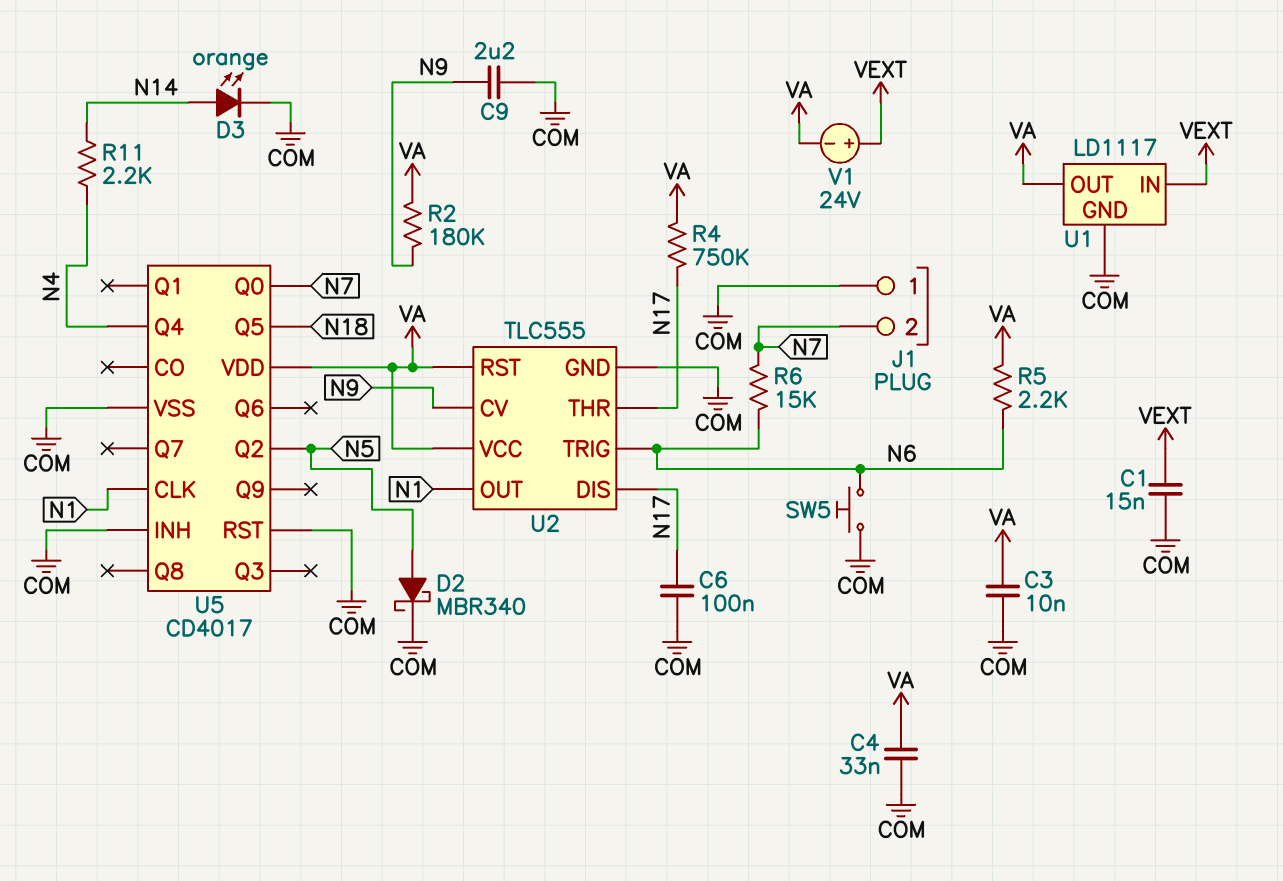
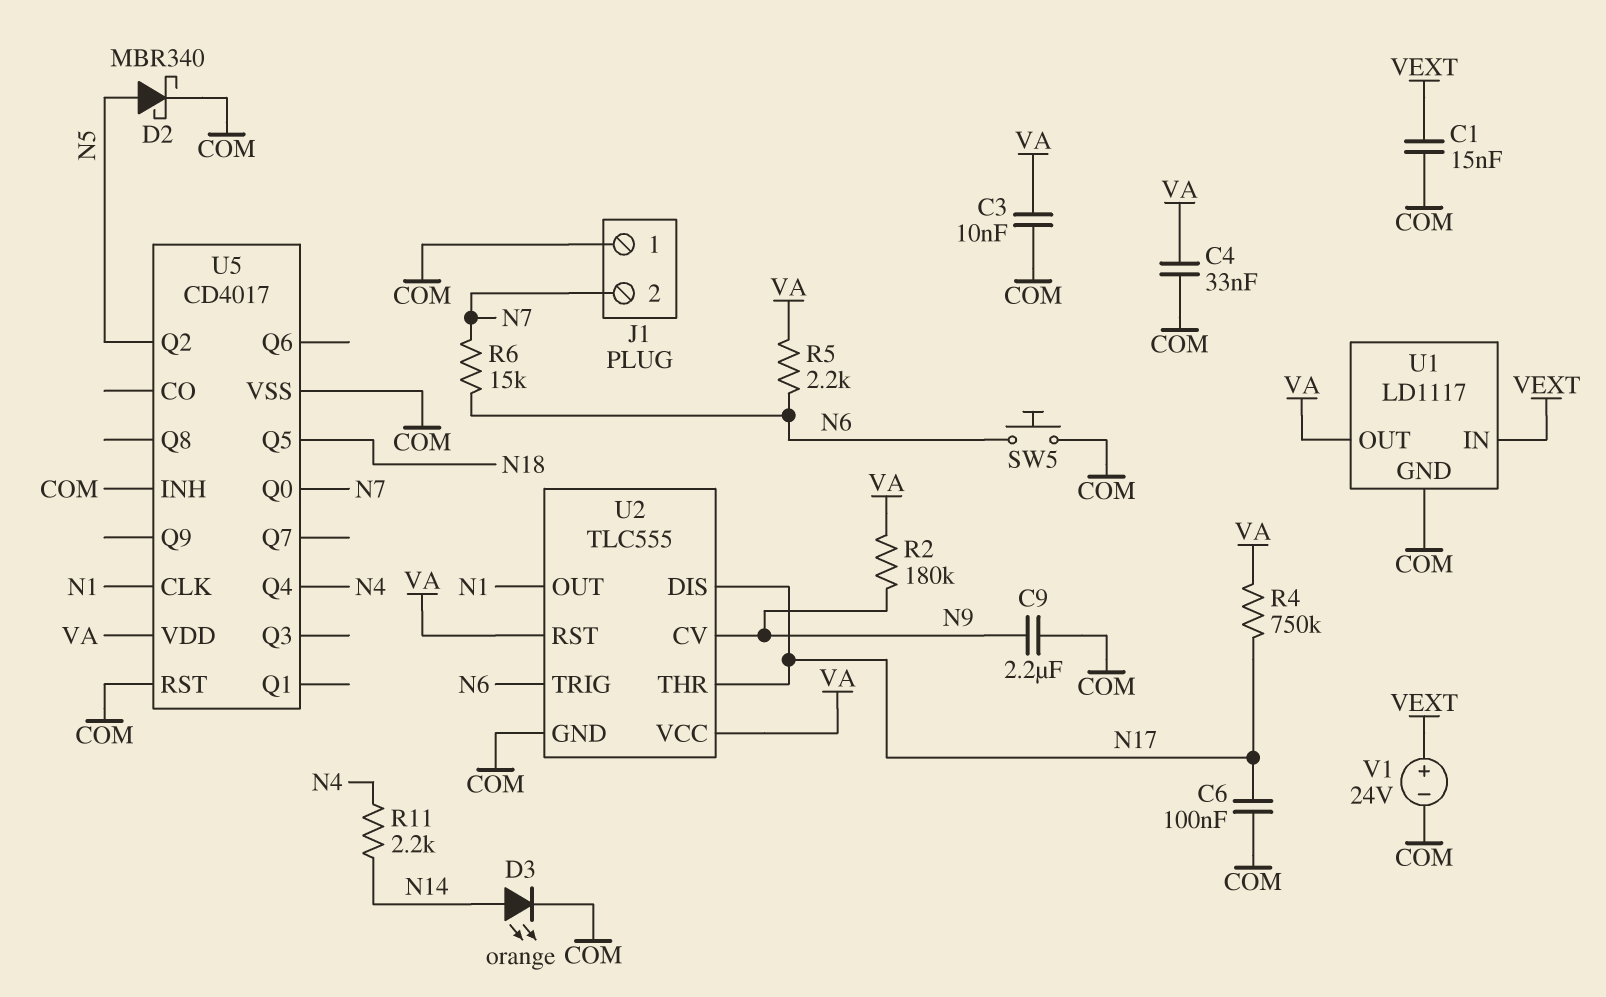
V1: 24V (plus VEXT, minus VA) -> 24V (plus VEXT, minus COM)

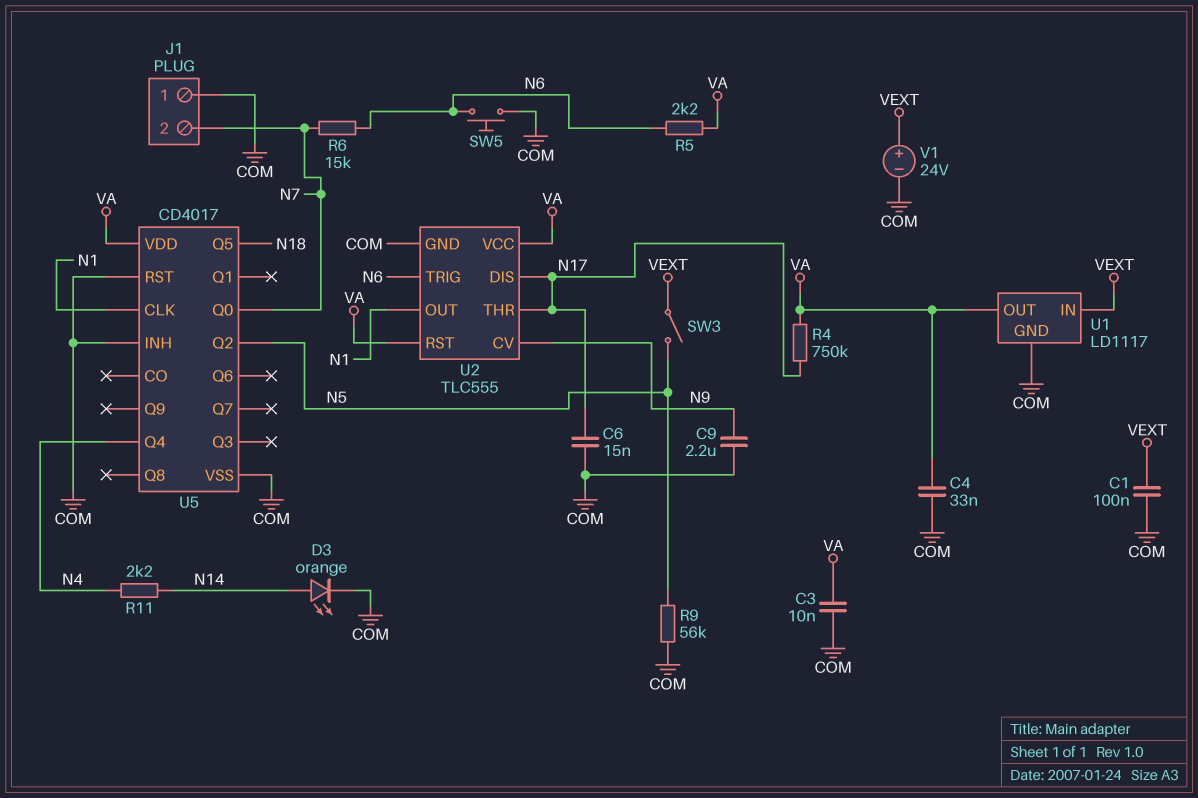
C1: 15nF (COM, VEXT) -> 100nF (COM, VEXT)
C6: 100nF (COM, N17) -> 15nF (COM, N17)
D2: schottky MBR340 (A N5, K COM) -> none
R2: 180k (N9, VA) -> none
R9: none -> 56k (COM, N5)
SW3: none -> switch (N5, VEXT)

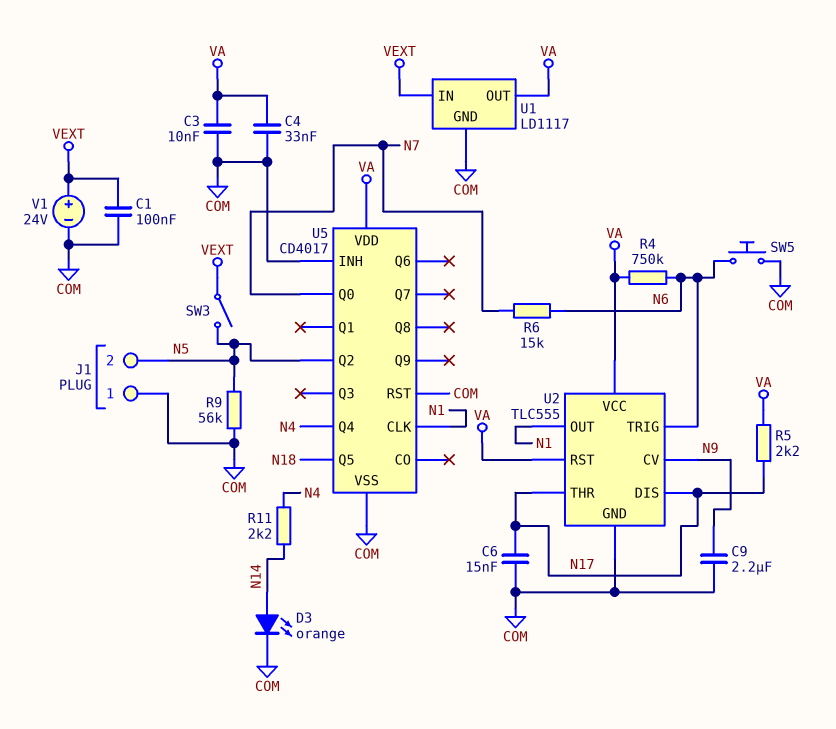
J1 pin 2: N7 -> N5
R4: 750k (N17, VA) -> 750k (N6, VA)
R5: 2.2k (N6, VA) -> 2.2k (N17, VA)

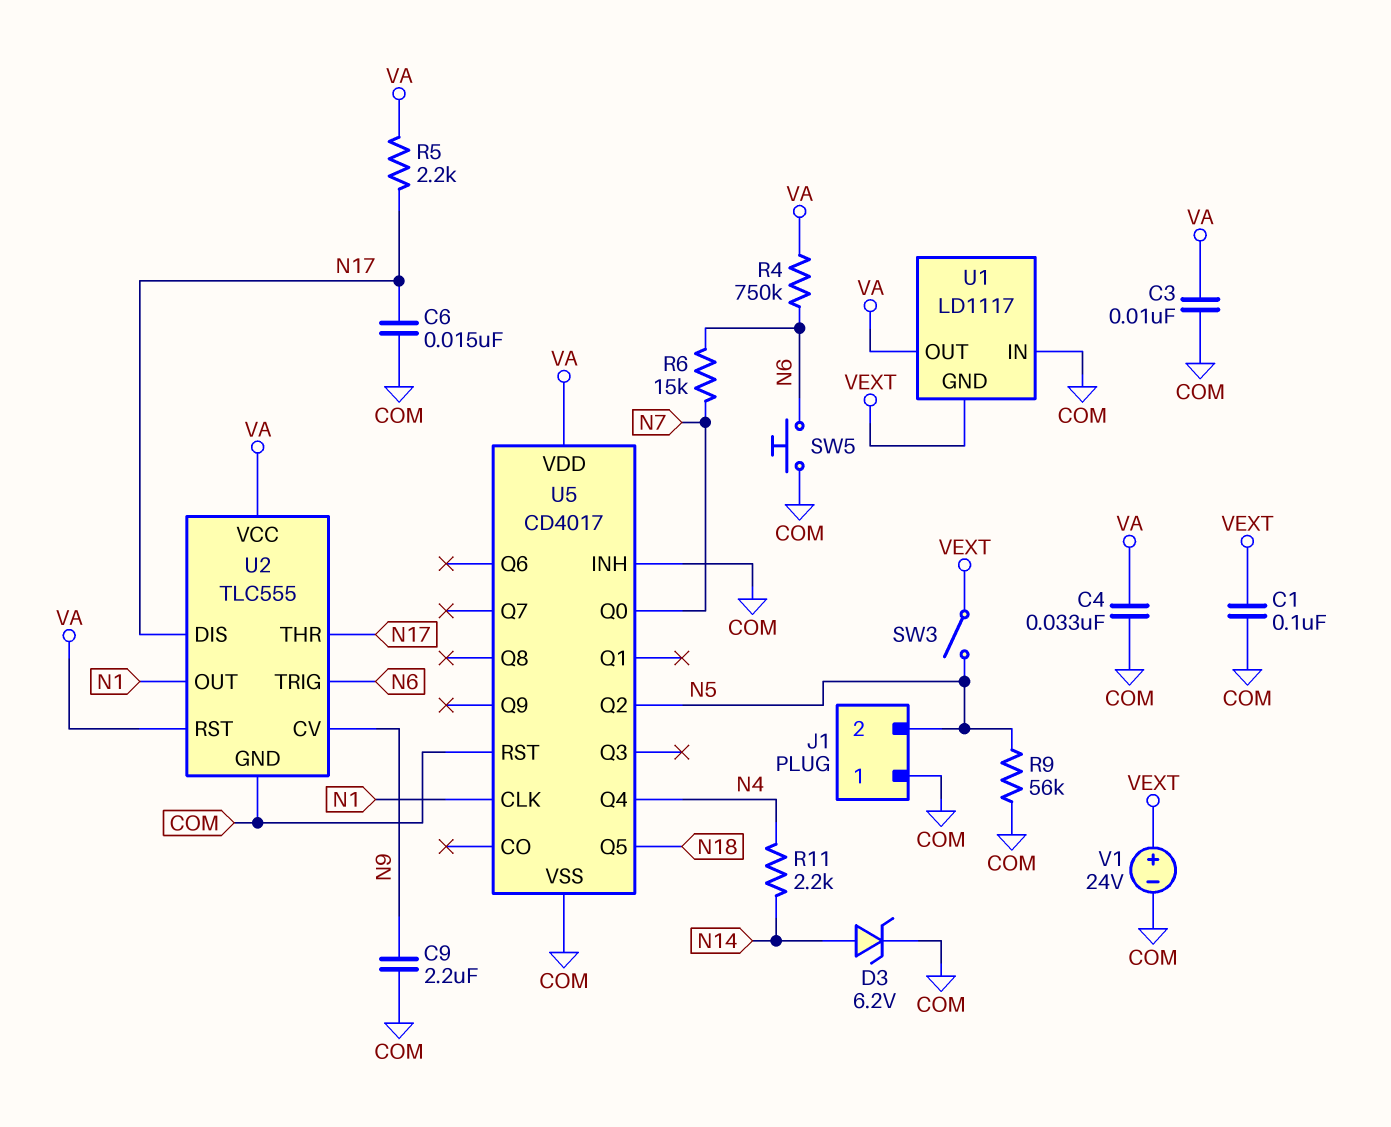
D3: LED orange (A N14, K COM) -> zener 6.2V (A N14, K COM)
U1 pin GND: COM -> VEXT
U1 pin IN: VEXT -> COM

